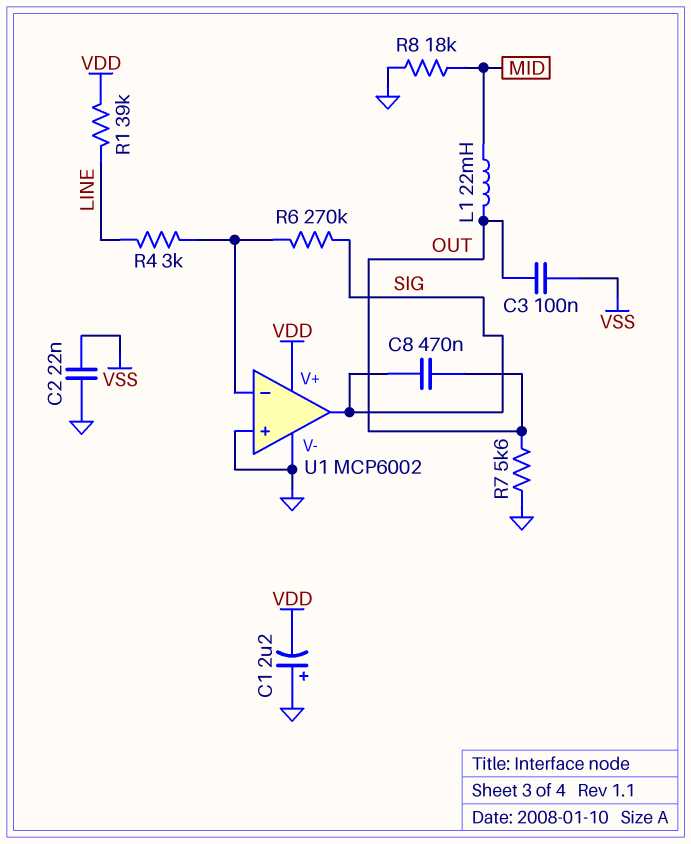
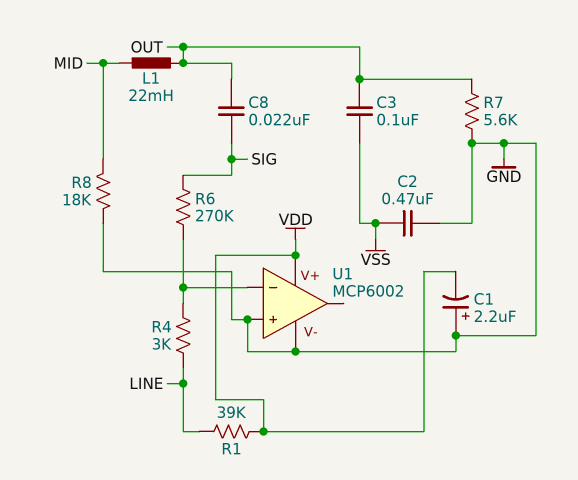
C2: 22nF (GND, VSS) -> 470nF (GND, VSS)
C8: 470nF (OUT, SIG) -> 22nF (OUT, SIG)
U1 pin out: SIG -> none

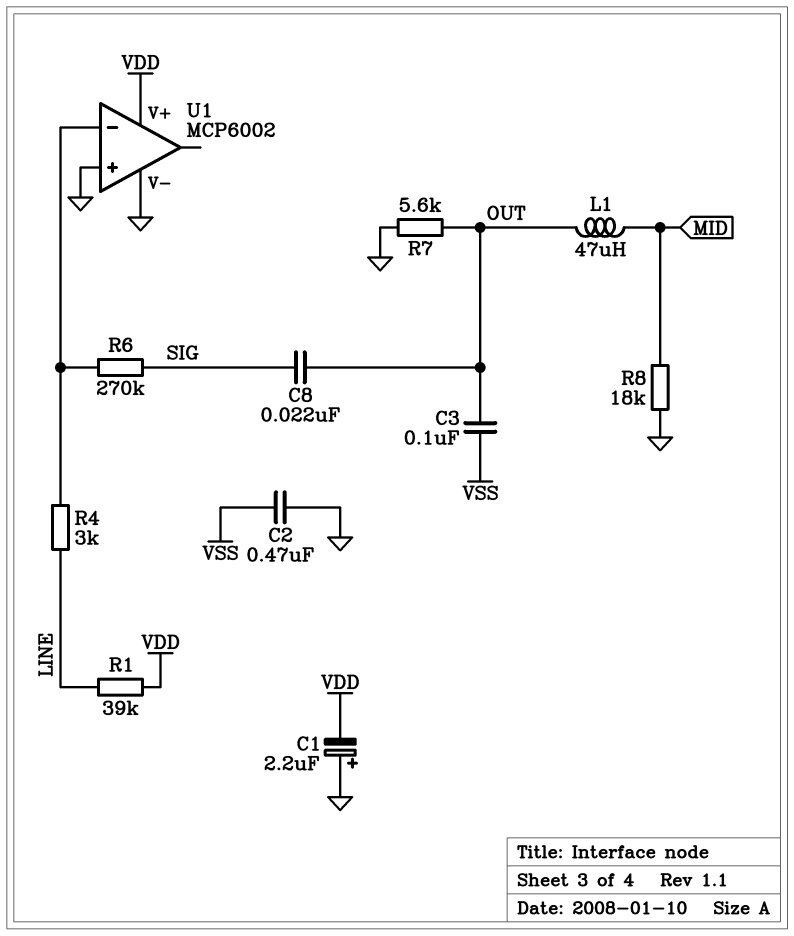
L1: 22mH (MID, OUT) -> 47uH (MID, OUT)

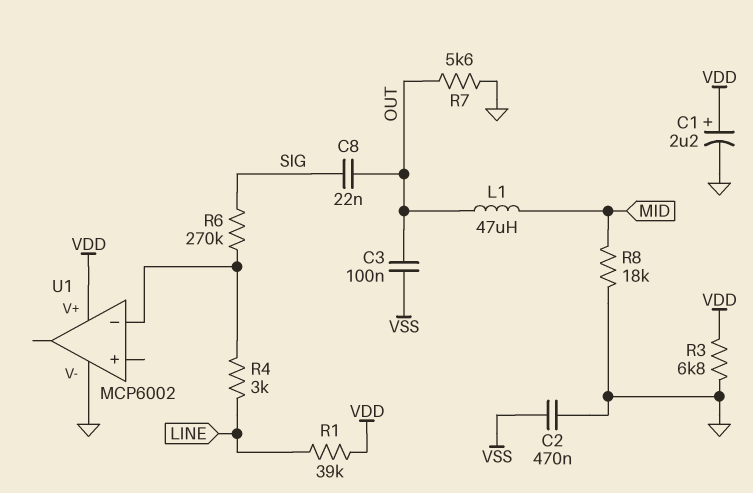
C1: 2.2uF (plus GND, minus VDD) -> 2.2uF (plus VDD, minus GND)
R3: none -> 6.8k (GND, VDD)
U1 pin in+: GND -> none

